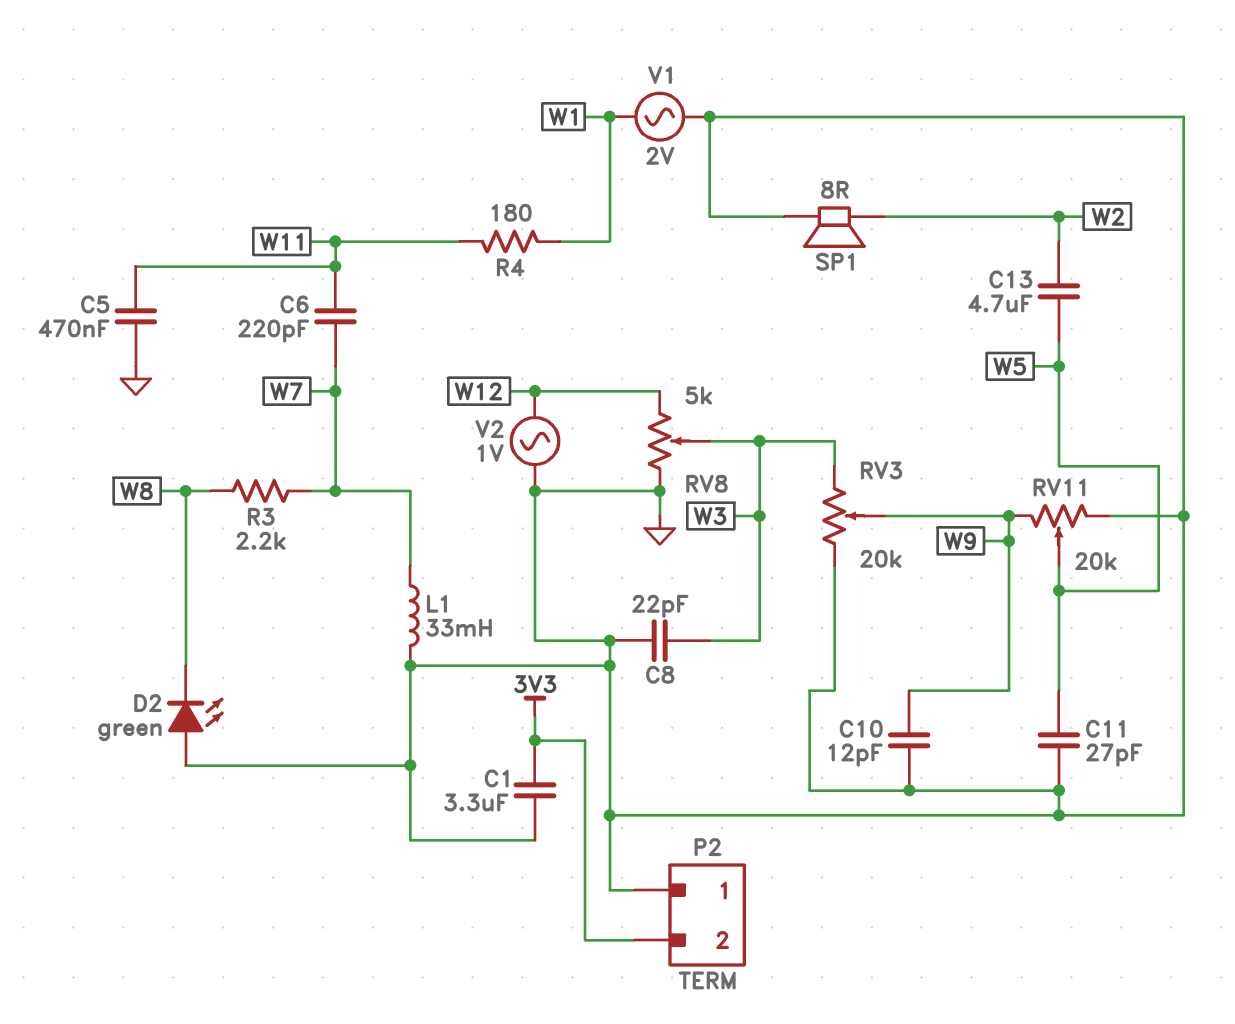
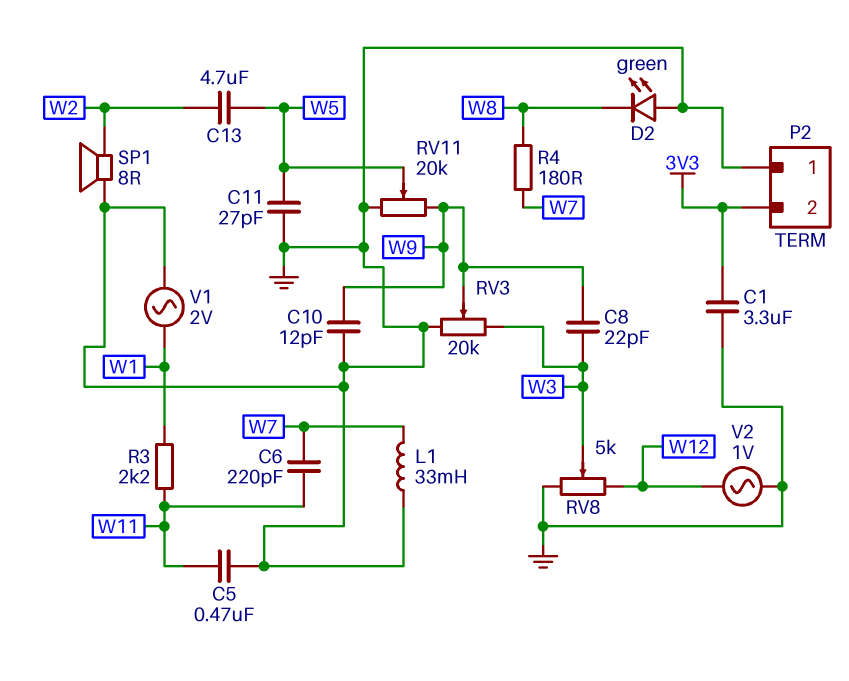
C8: 22pF (GND, W3) -> 22pF (W3, W9)
R3: 2.2k (W7, W8) -> 2.2k (W1, W11)
R4: 180 (W1, W11) -> 180 (W7, W8)

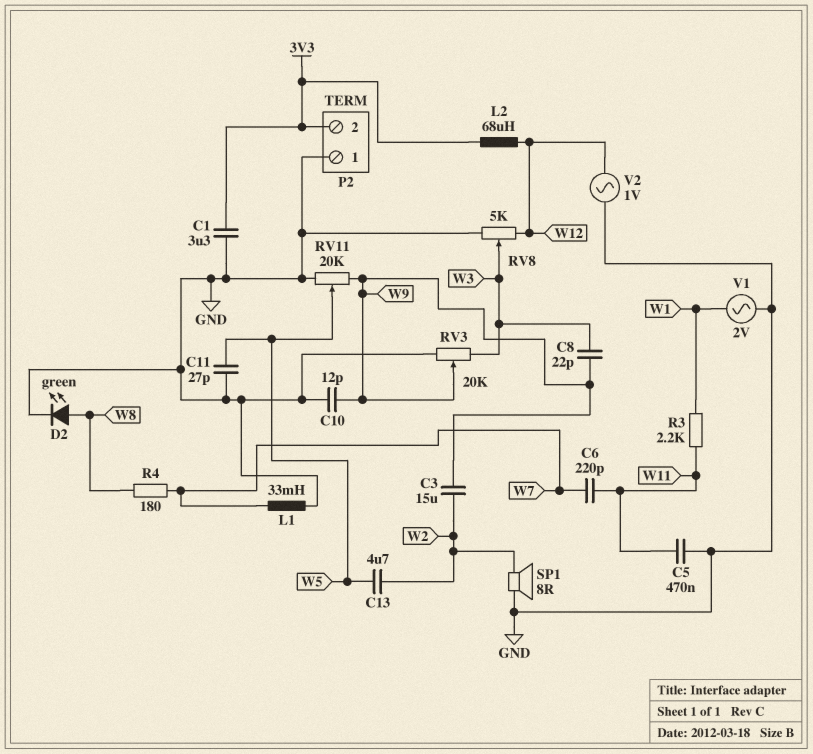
C3: none -> 15uF (W2, W9)
D2: LED green (A GND, K W8) -> LED green (A W8, K GND)
L2: none -> 68uH (3V3, W12)

